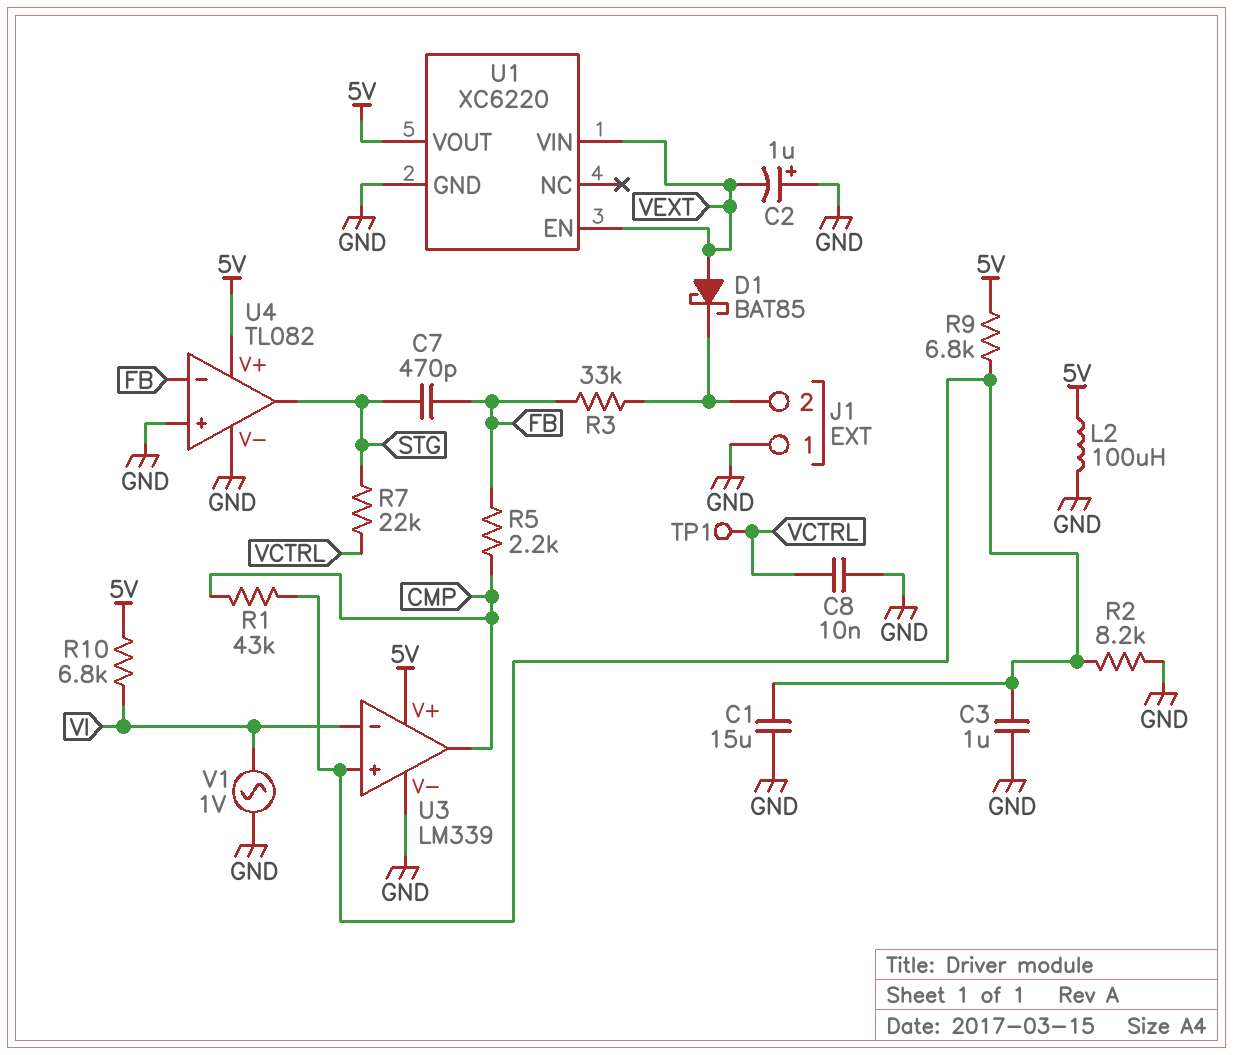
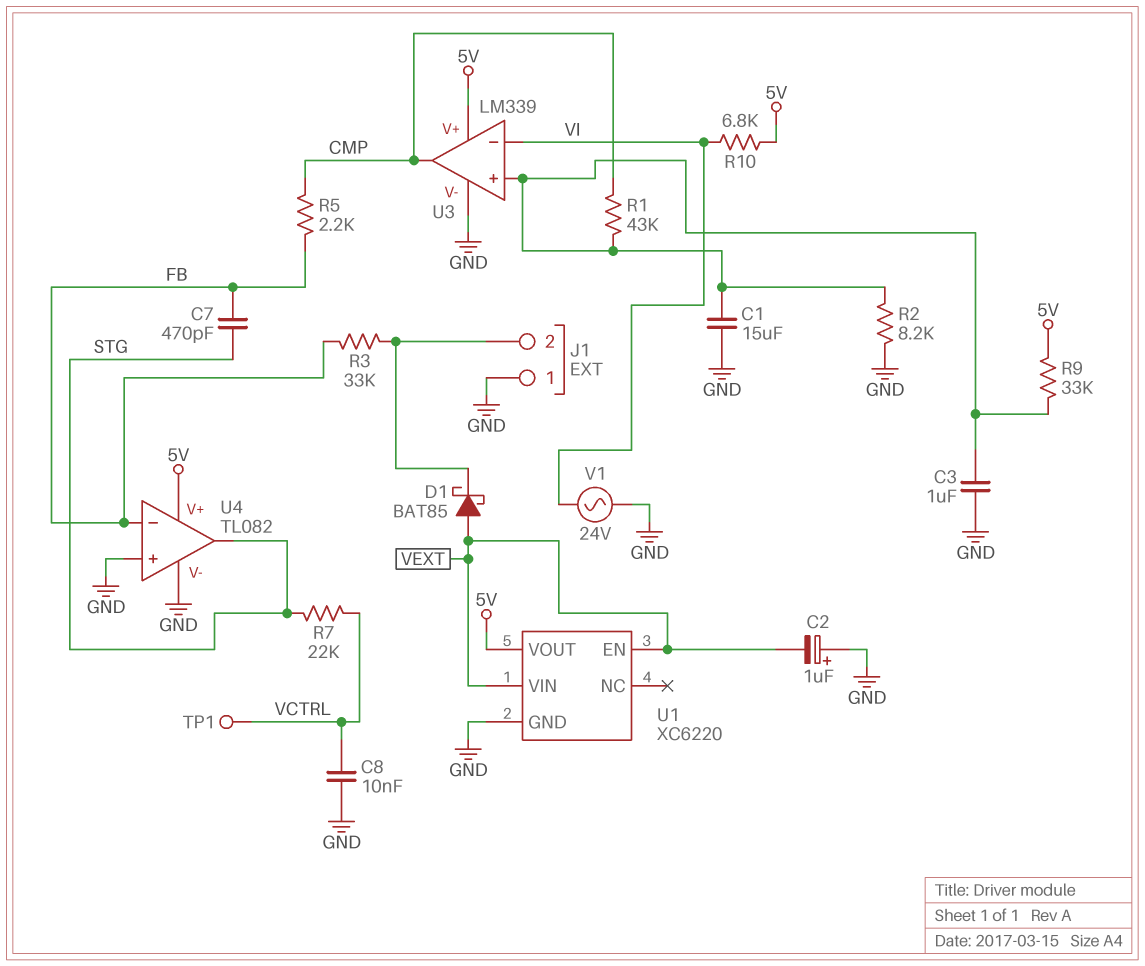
L2: 100uH (5V, GND) -> none
R9: 6.8k (5V, U3/in+) -> 33k (5V, U3/in+)
V1: AC 1V (GND, VI) -> AC 24V (GND, VI)

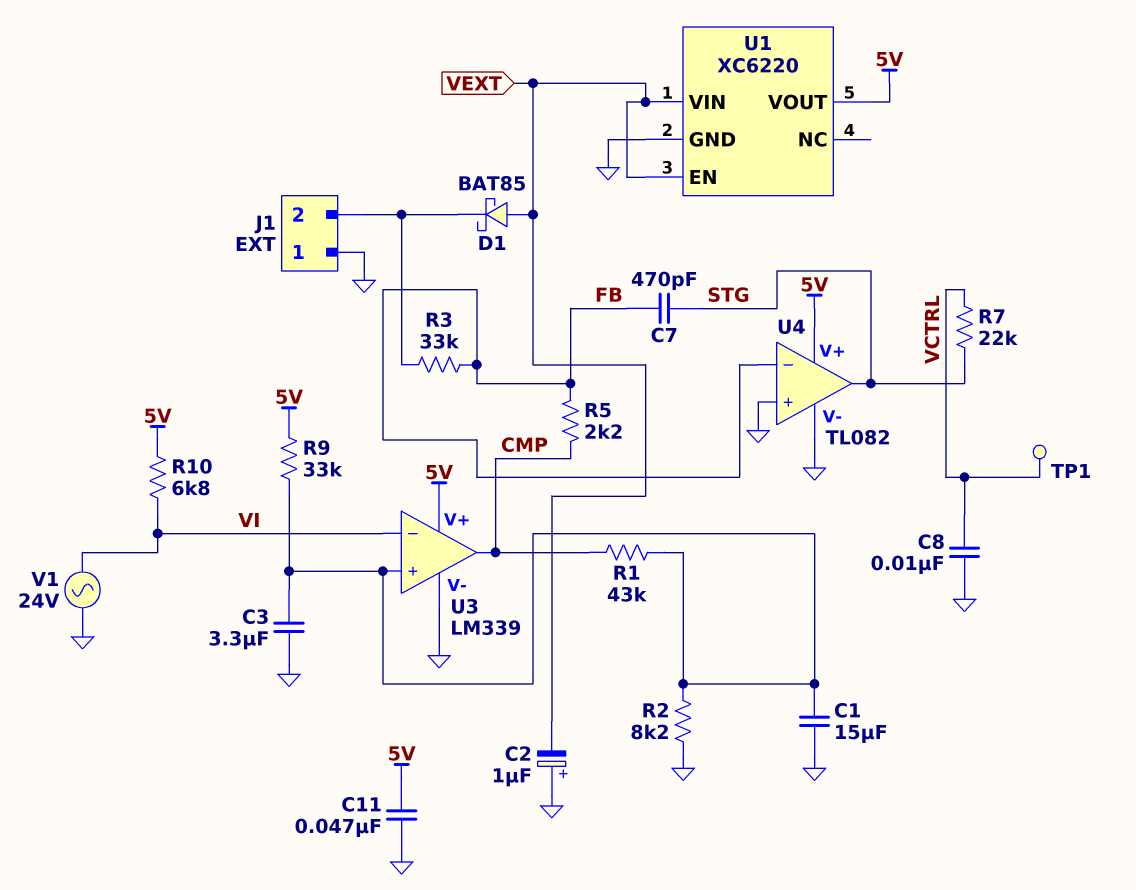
C3: 1uF (GND, U3/in+) -> 3.3uF (GND, U3/in+)
C11: none -> 47nF (5V, GND)

